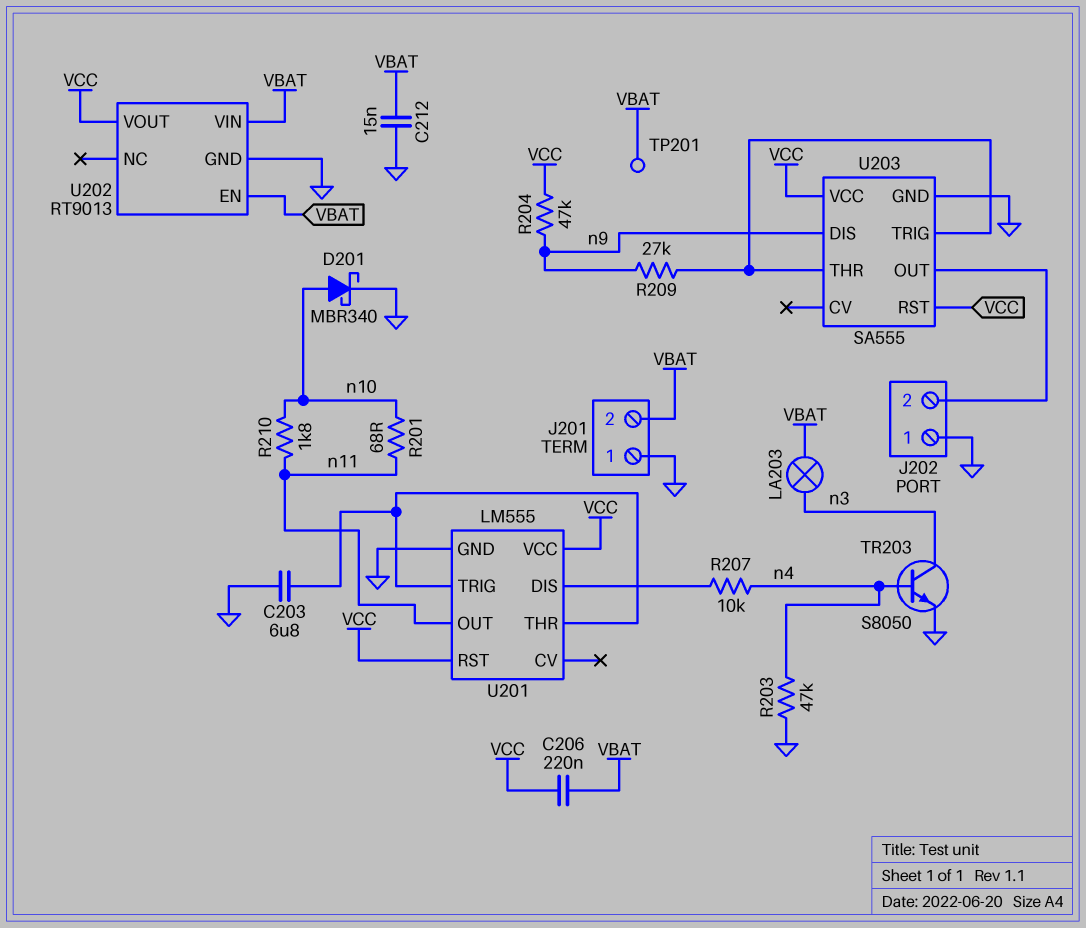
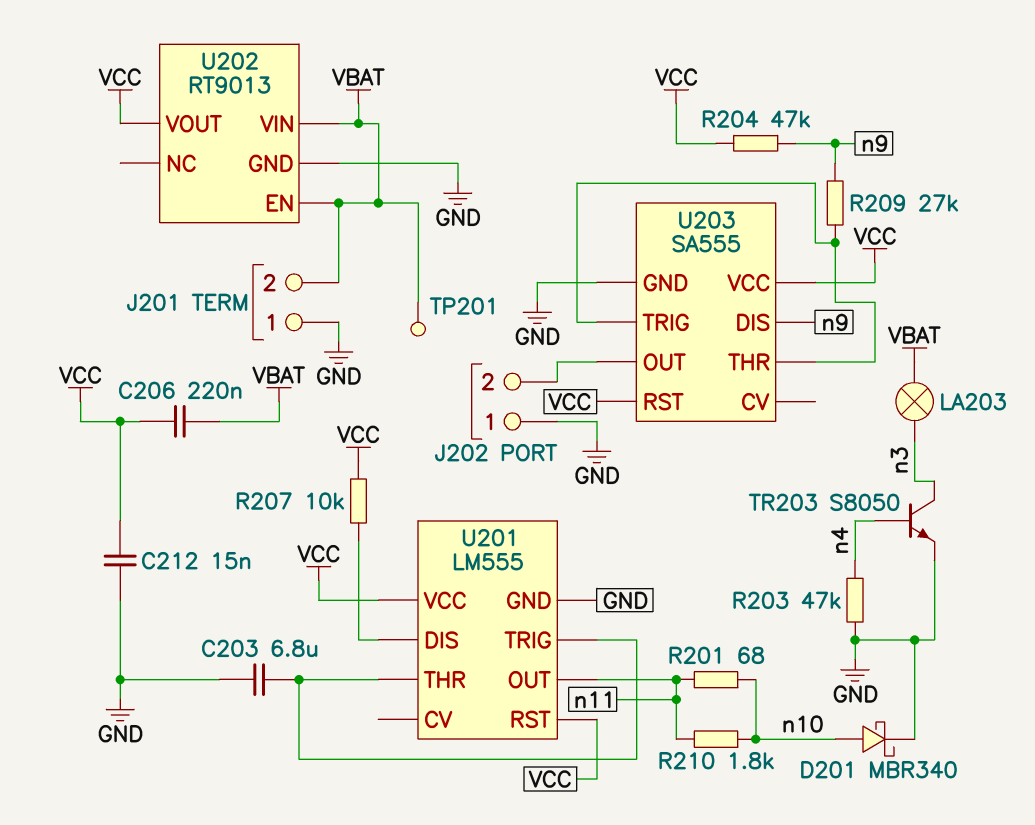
C212: 15nF (GND, VBAT) -> 15nF (GND, VCC)
R207: 10k (U201/DIS, n4) -> 10k (U201/DIS, VCC)

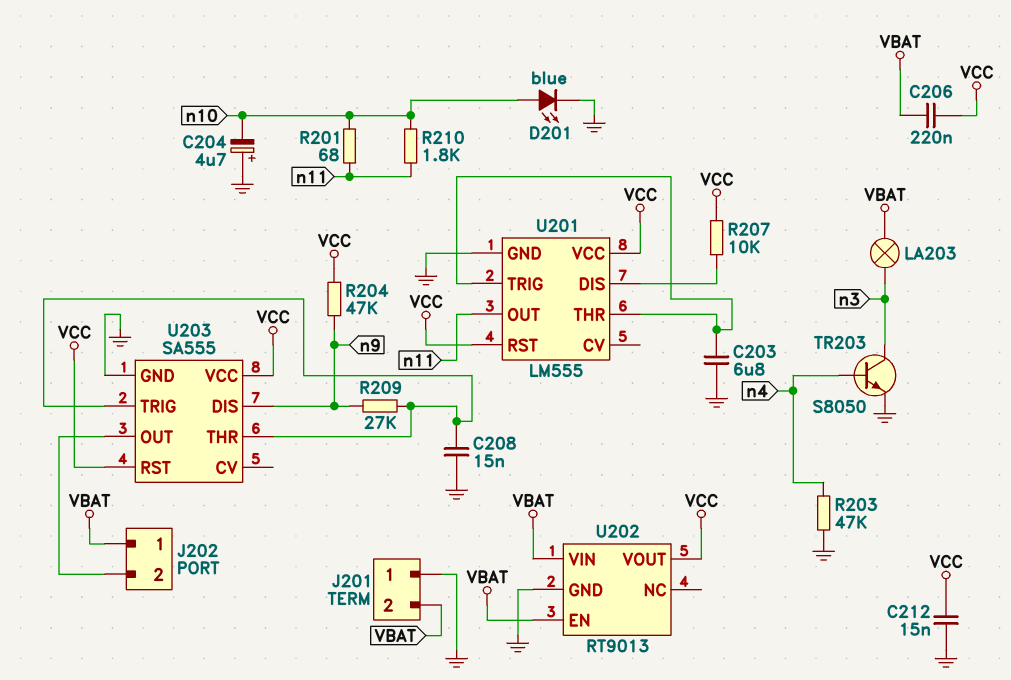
C204: none -> 4.7uF (plus GND, minus n10)
C208: none -> 15nF (GND, U203/THR)
D201: schottky MBR340 (A n10, K GND) -> LED blue (A n10, K GND)
J202 pin 1: GND -> VBAT
TP201: test point (VBAT) -> none

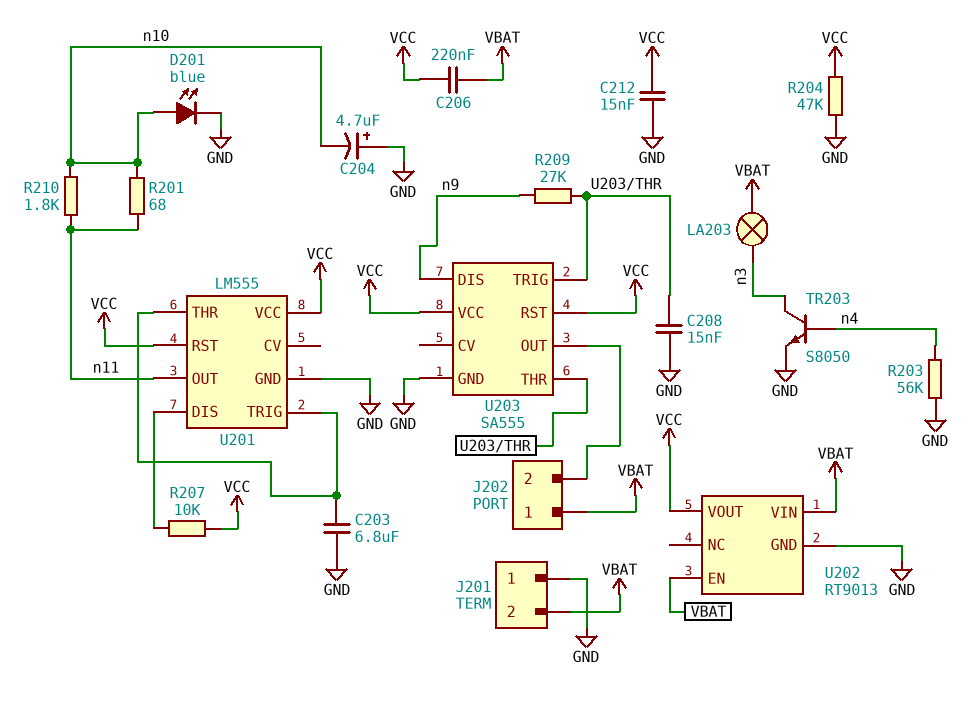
R203: 47k (GND, n4) -> 56k (GND, n4)
R204: 47k (VCC, n9) -> 47k (GND, VCC)

